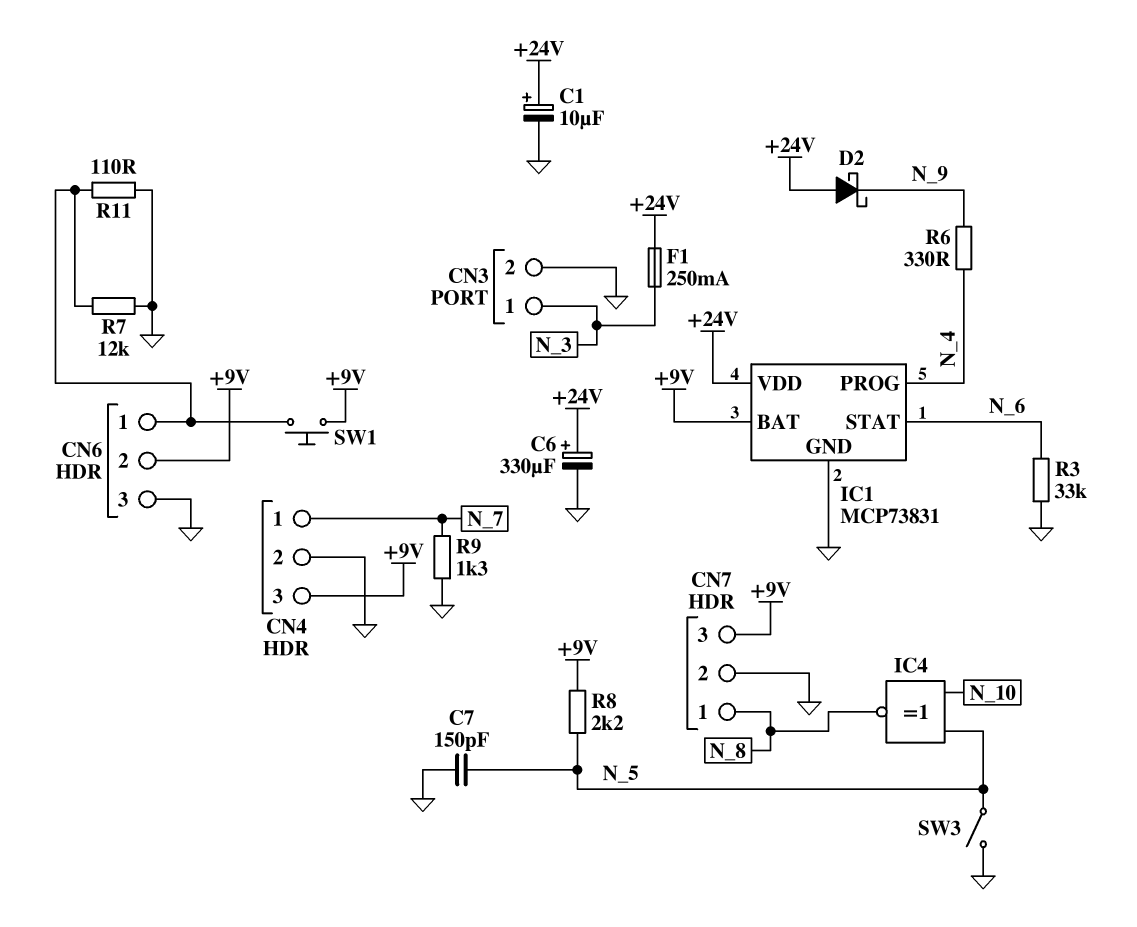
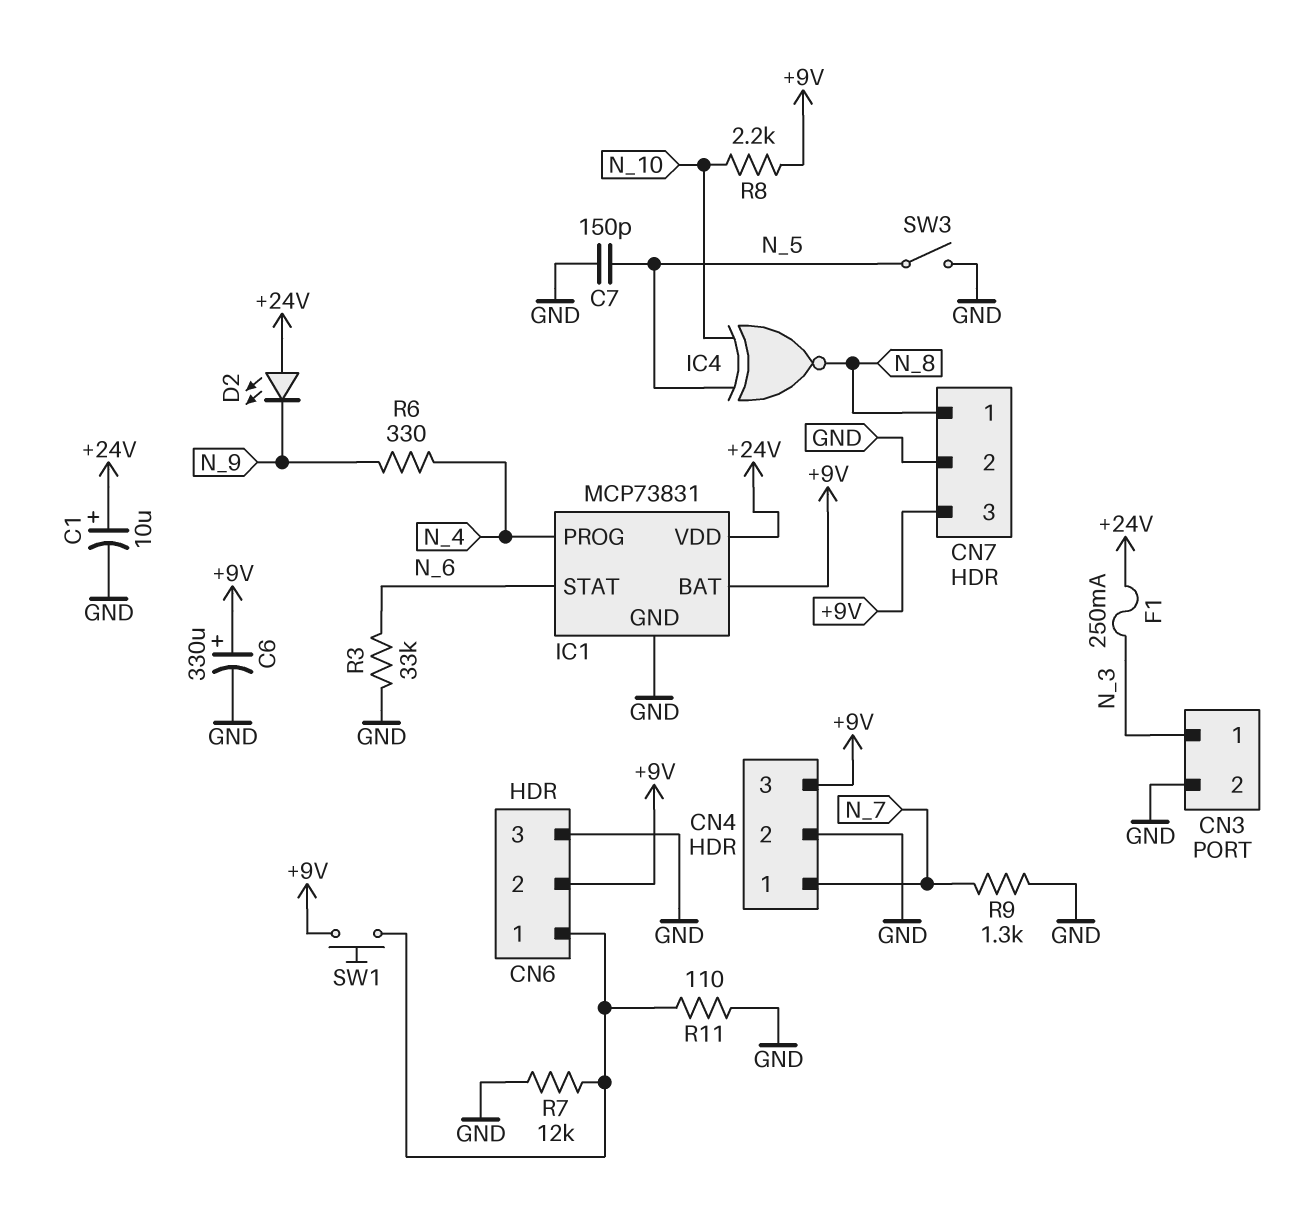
C6: 330uF (plus +24V, minus GND) -> 330uF (plus +9V, minus GND)
D2: schottky (A +24V, K N_9) -> LED (A +24V, K N_9)
R8: 2.2k (+9V, N_5) -> 2.2k (+9V, N_10)

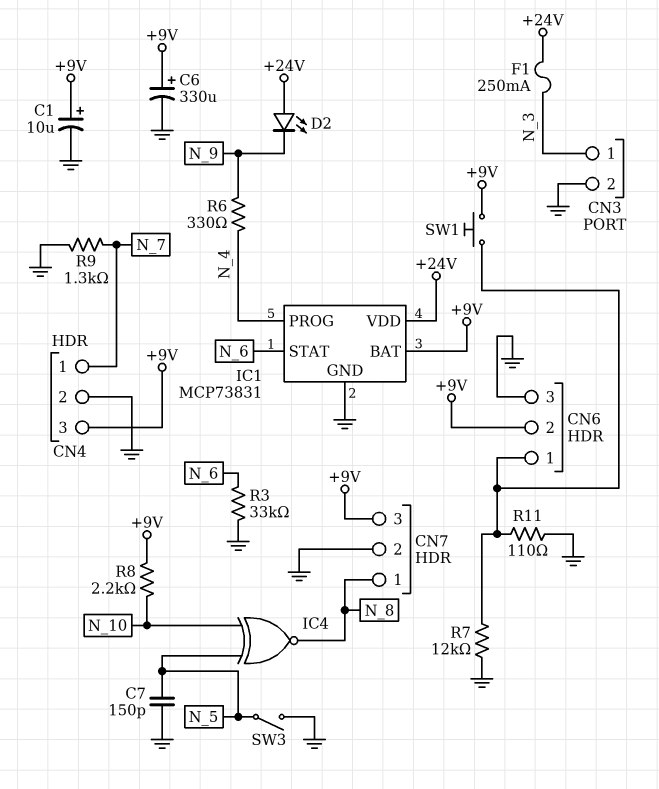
C1: 10uF (plus +24V, minus GND) -> 10uF (plus +9V, minus GND)

